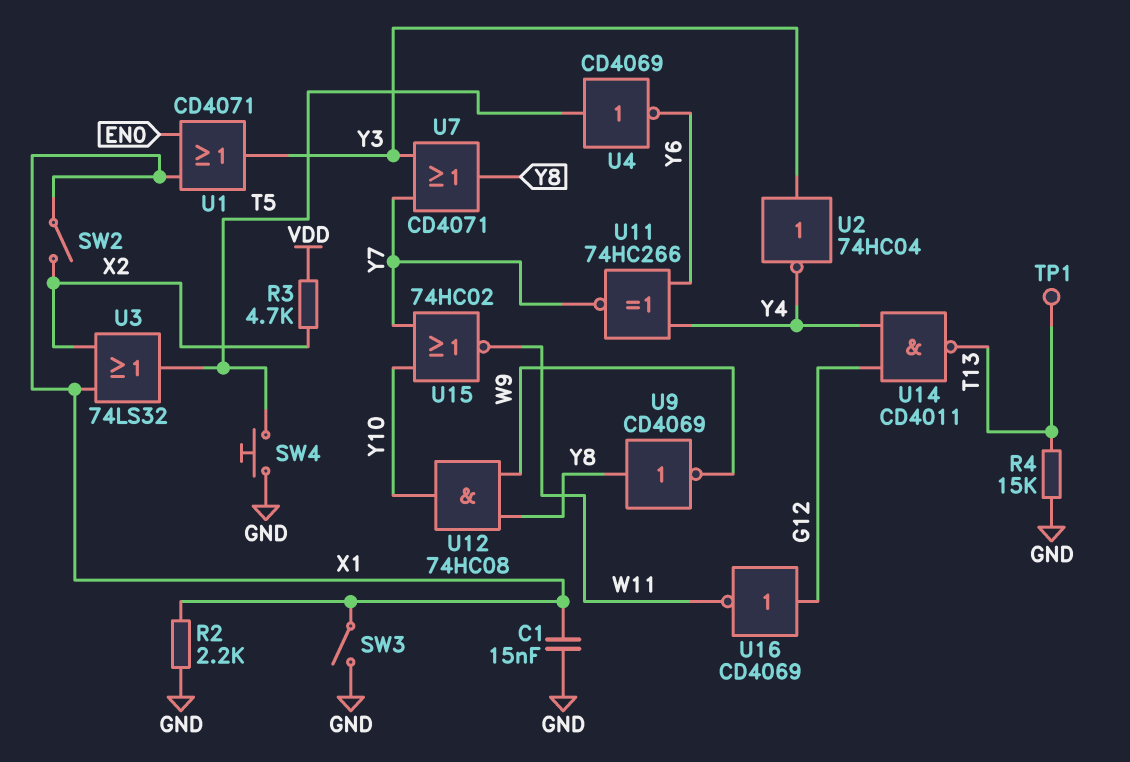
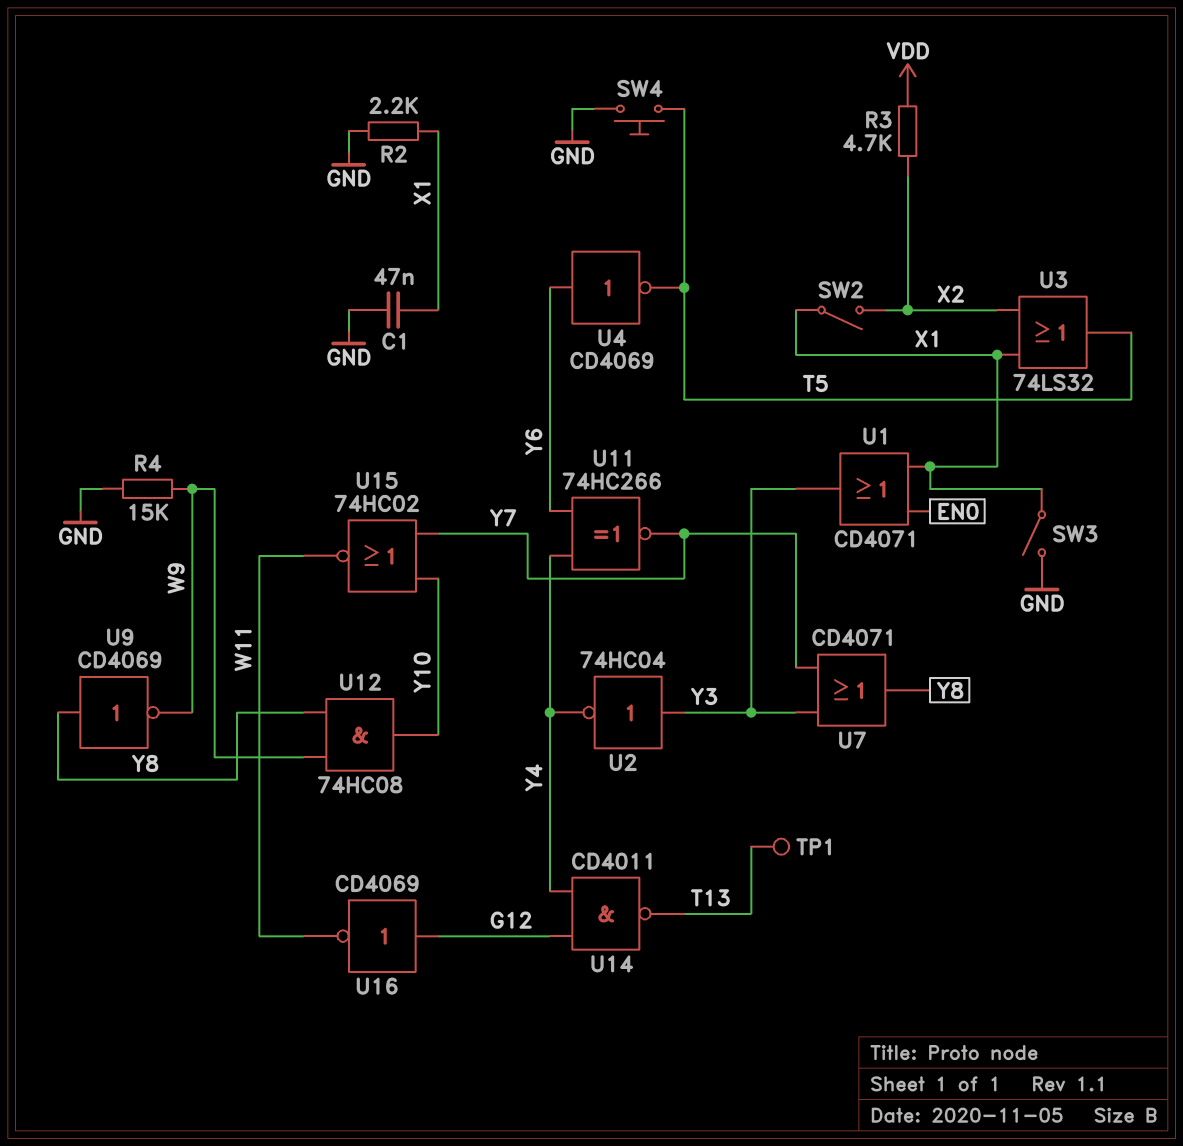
C1: 15nF (GND, X1) -> 47nF (GND, X1)
R4: 15k (GND, T13) -> 15k (GND, W9)
U4: NOT CD4069 (in T5, out Y6) -> NOT CD4069 (in Y6, out T5)

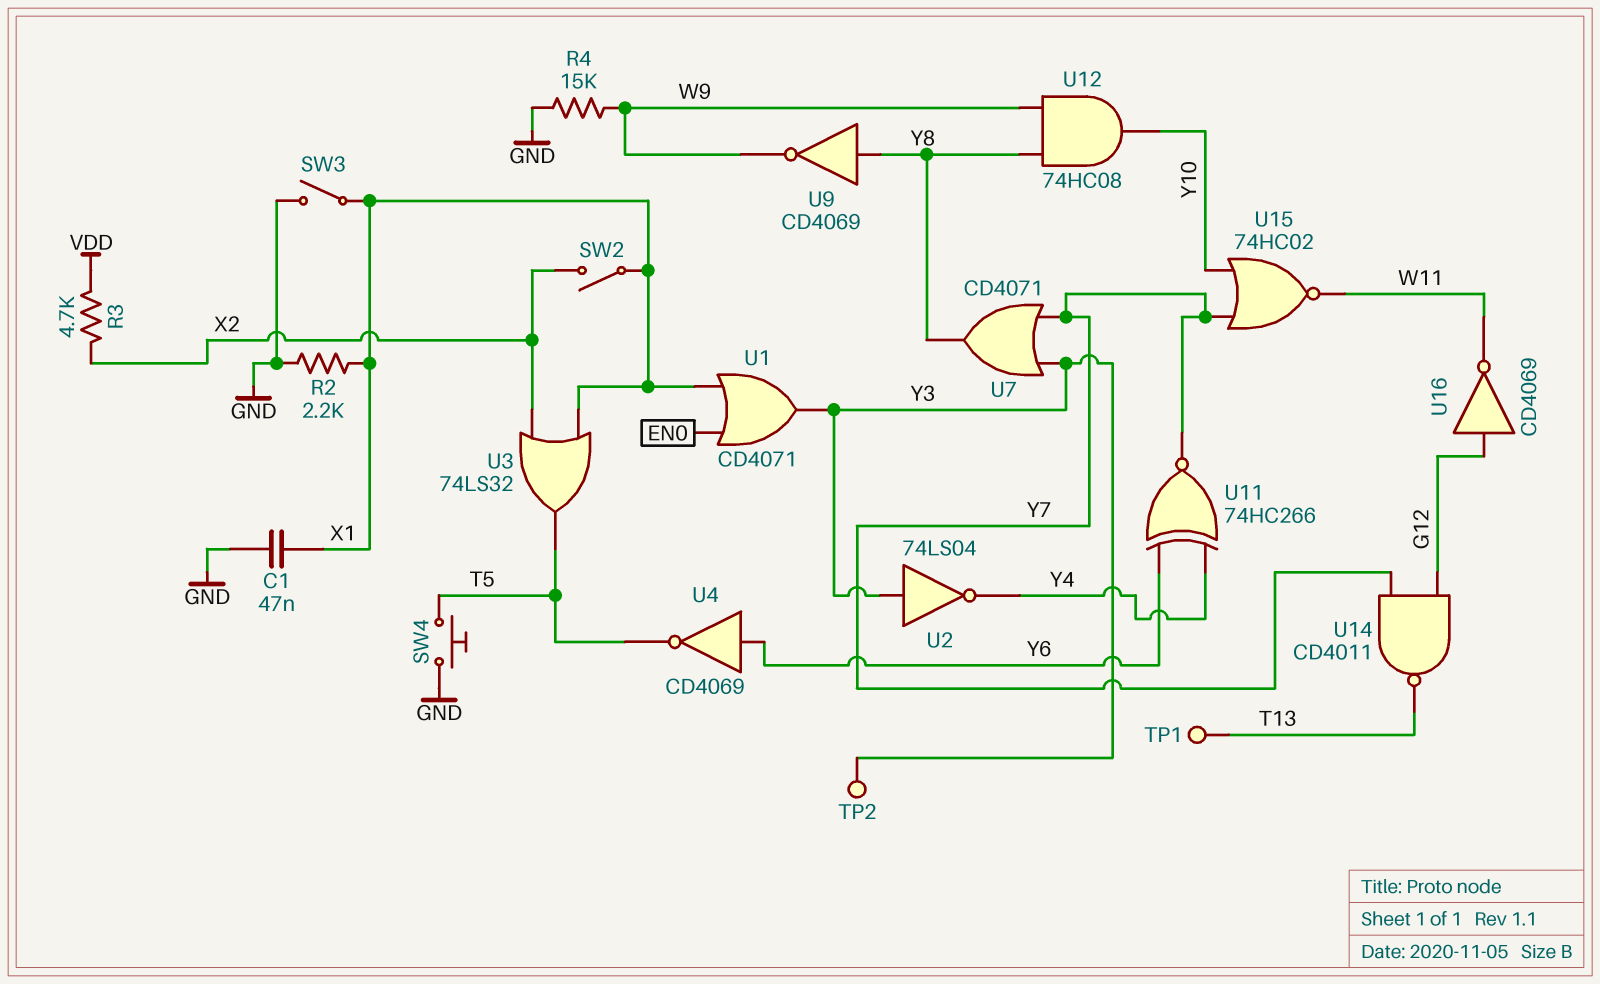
TP2: none -> test point (Y3)
U2: NOT 74HC04 (in Y3, out Y4) -> NOT 74LS04 (in Y3, out Y4)
U14: NAND CD4011 (in G12, in Y4, out T13) -> NAND CD4011 (in G12, in Y7, out T13)

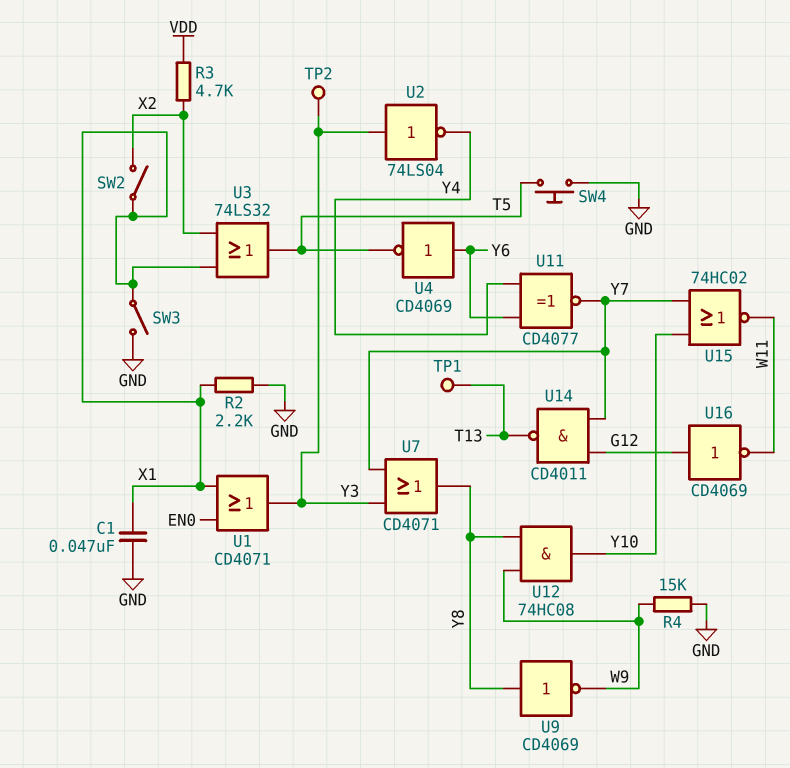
U11: XNOR 74HC266 (in Y4, in Y6, out Y7) -> XNOR CD4077 (in Y4, in Y6, out Y7)

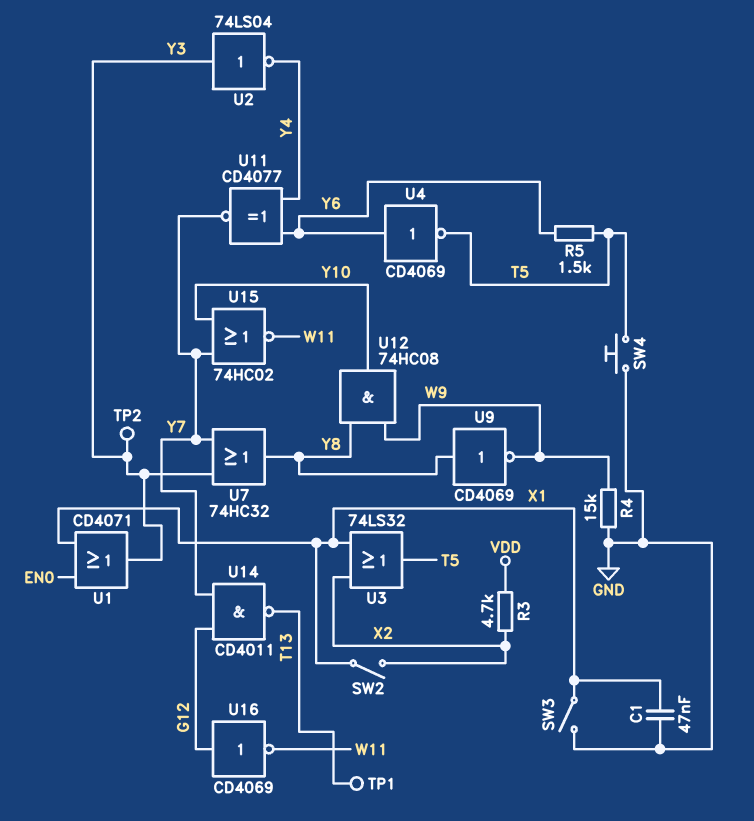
R2: 2.2k (GND, X1) -> none
R5: none -> 1.5k (T5, Y6)
U7: OR CD4071 (in Y3, in Y7, out Y8) -> OR 74HC32 (in Y3, in Y7, out Y8)

